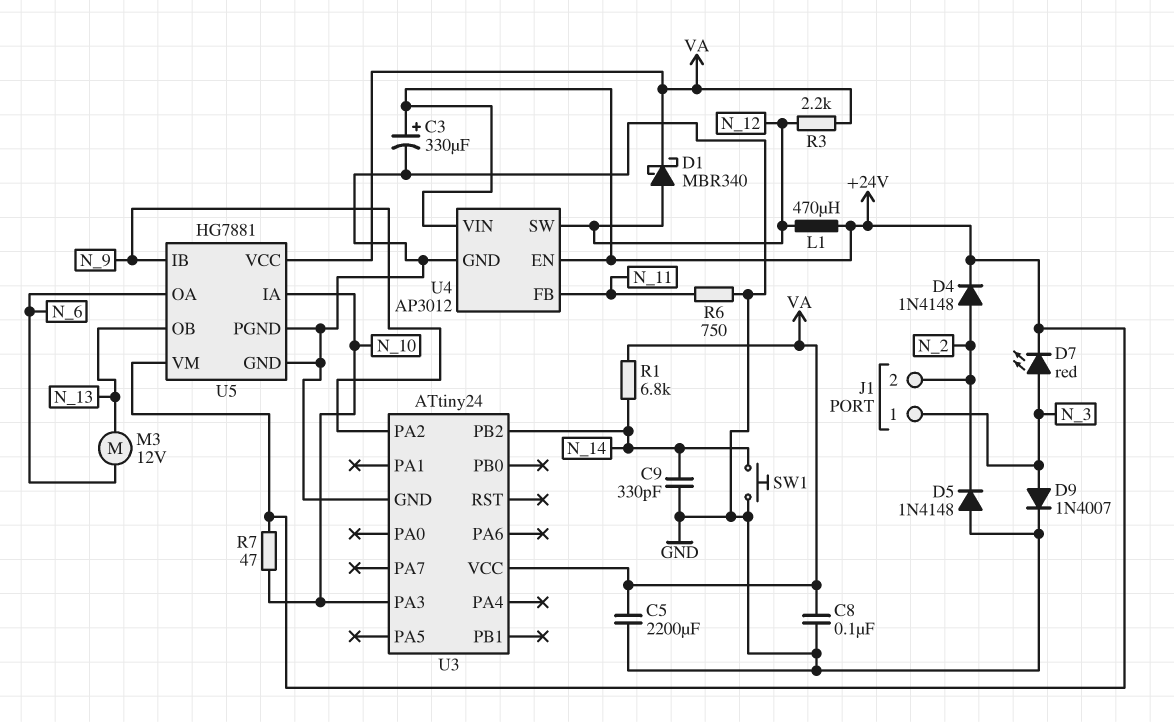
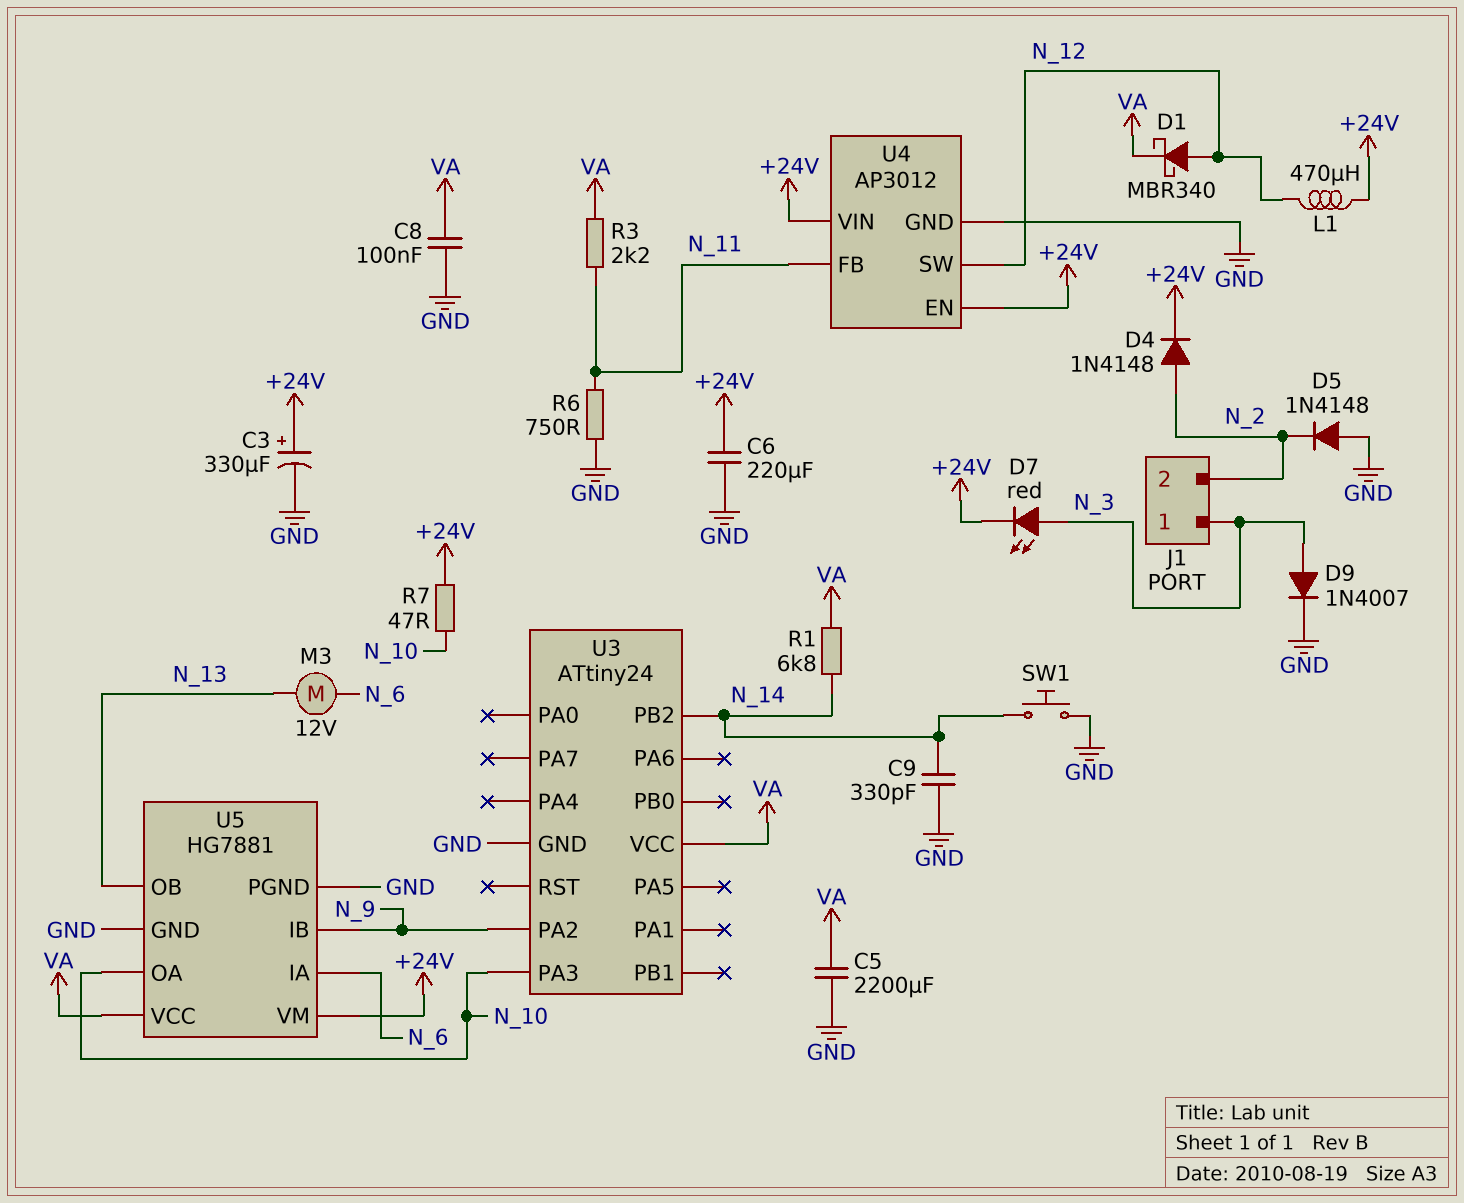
C6: none -> 220uF (+24V, GND)
R3: 2.2k (N_12, VA) -> 2.2k (N_11, VA)
U5 pin IA: N_10 -> N_6
U5 pin OA: N_6 -> N_10

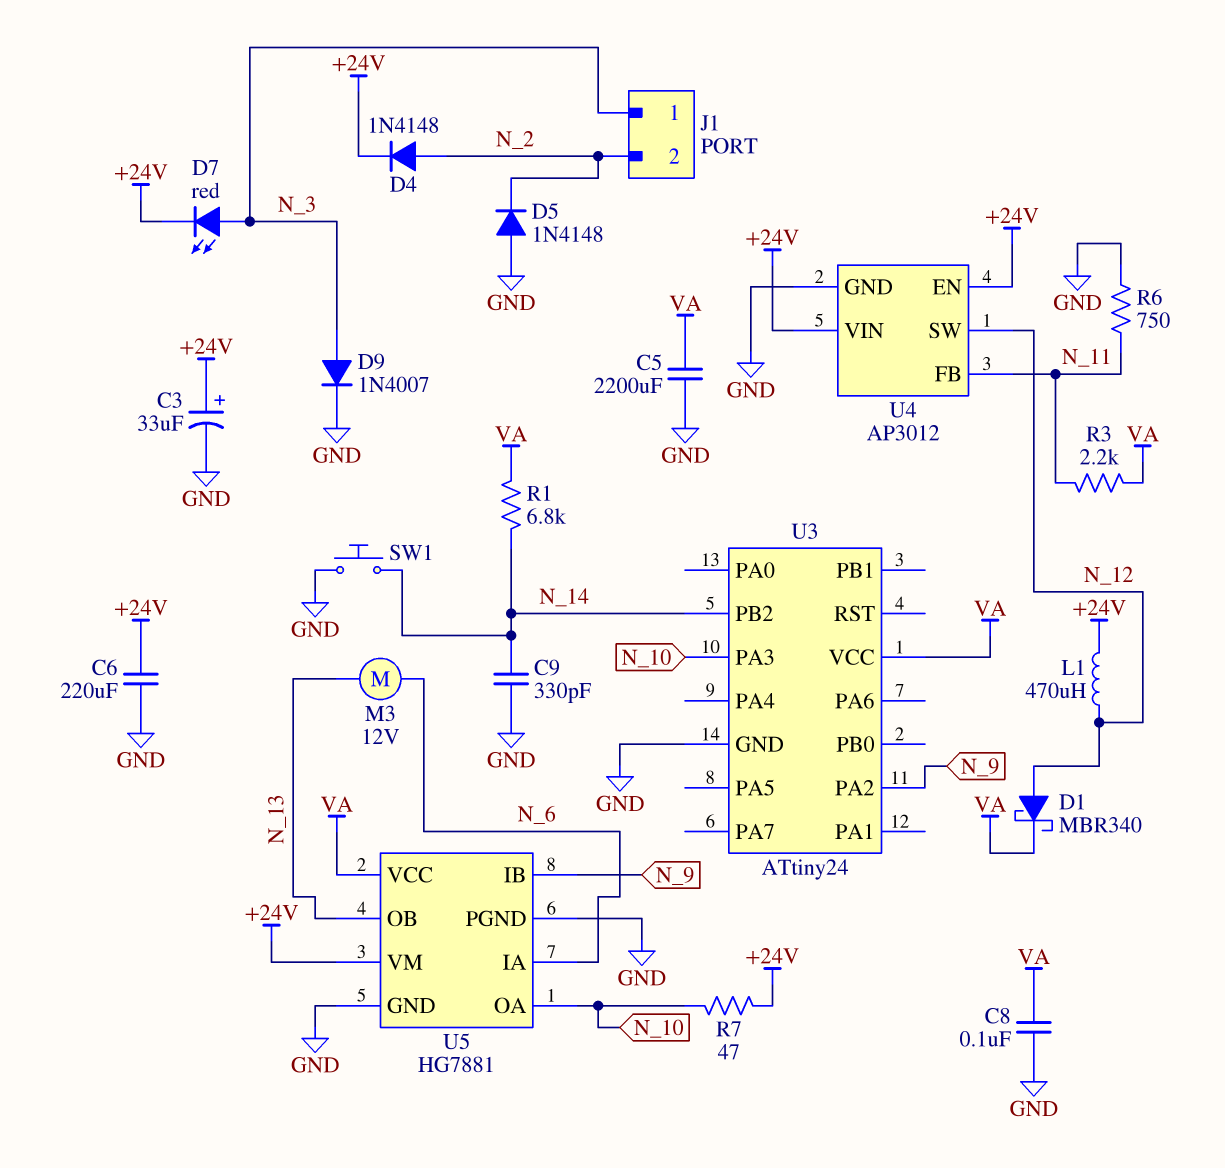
C3: 330uF (plus +24V, minus GND) -> 33uF (plus +24V, minus GND)

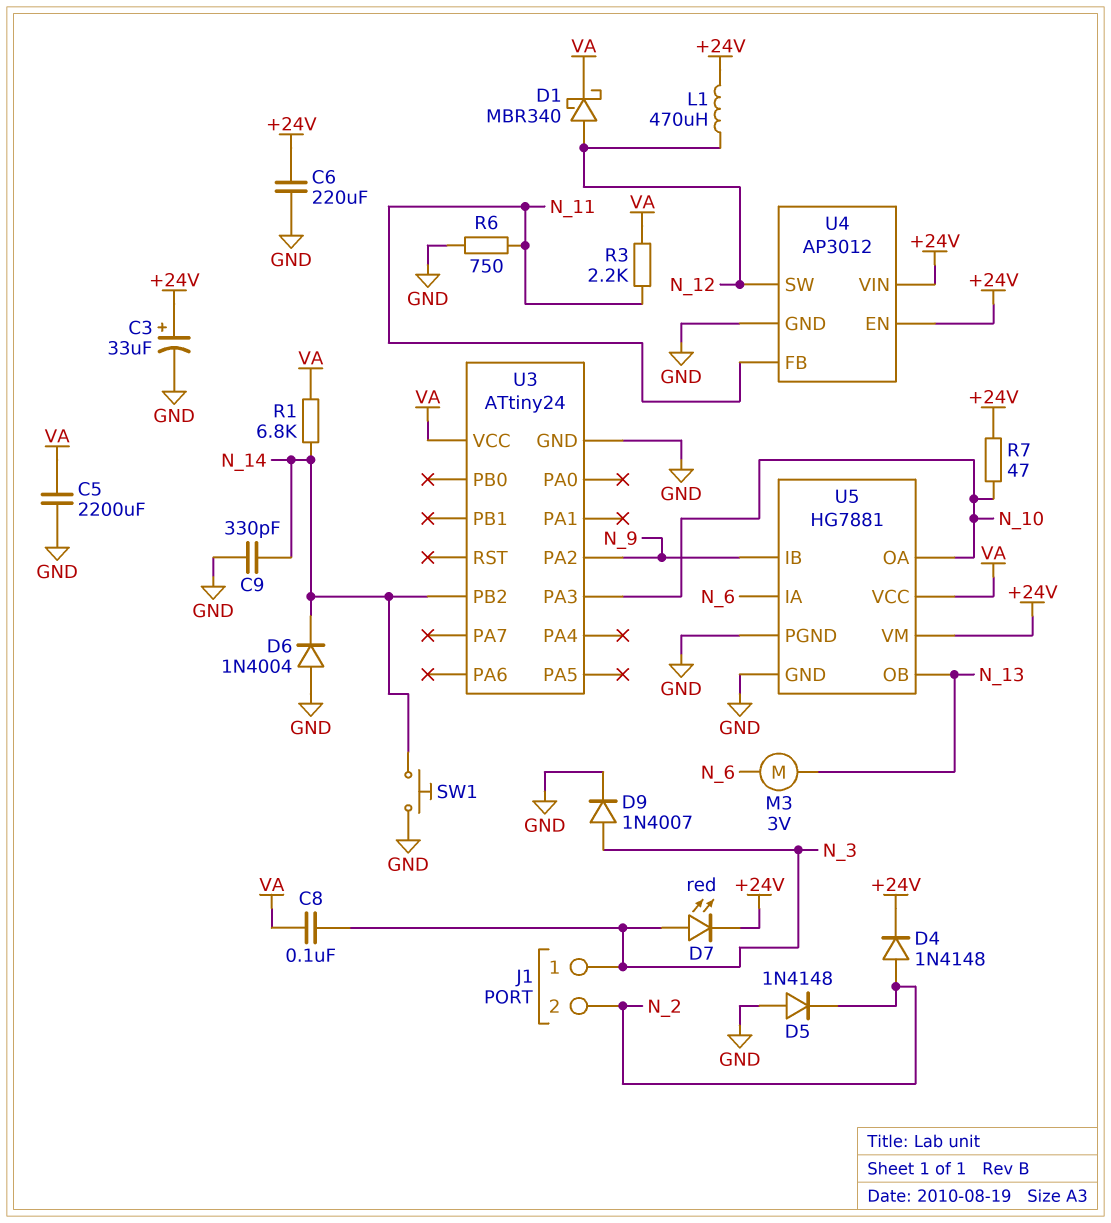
C8: 100nF (GND, VA) -> 100nF (N_3, VA)
D6: none -> diode 1N4004 (A GND, K N_14)
M3: motor 12V (N_6, N_13) -> motor 3V (N_6, N_13)

